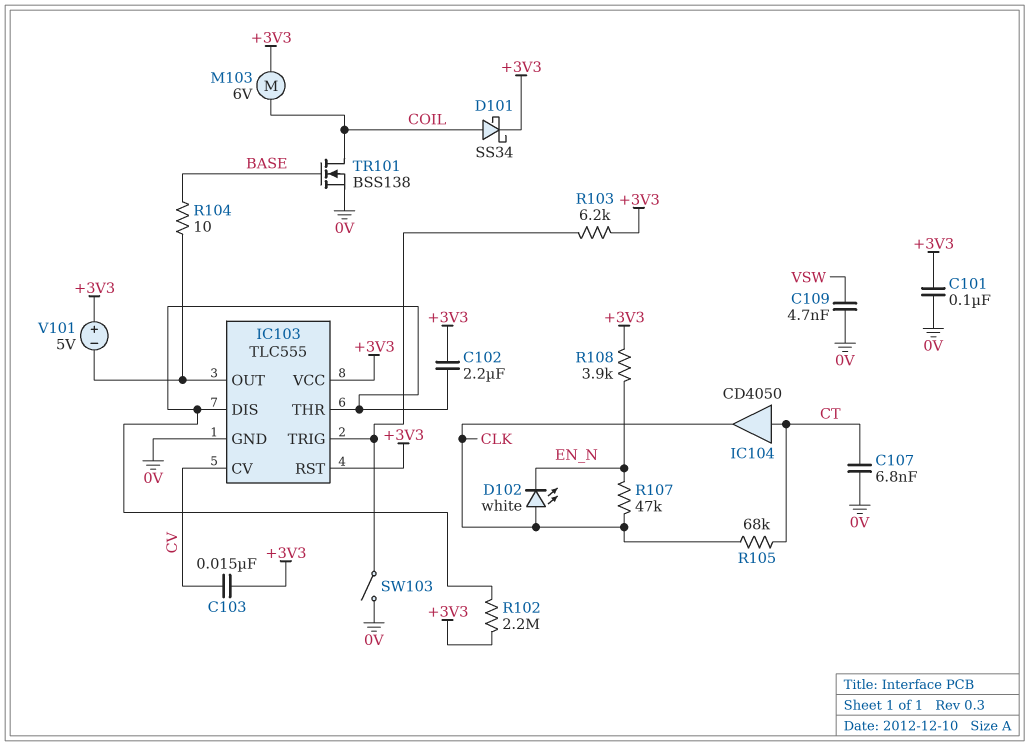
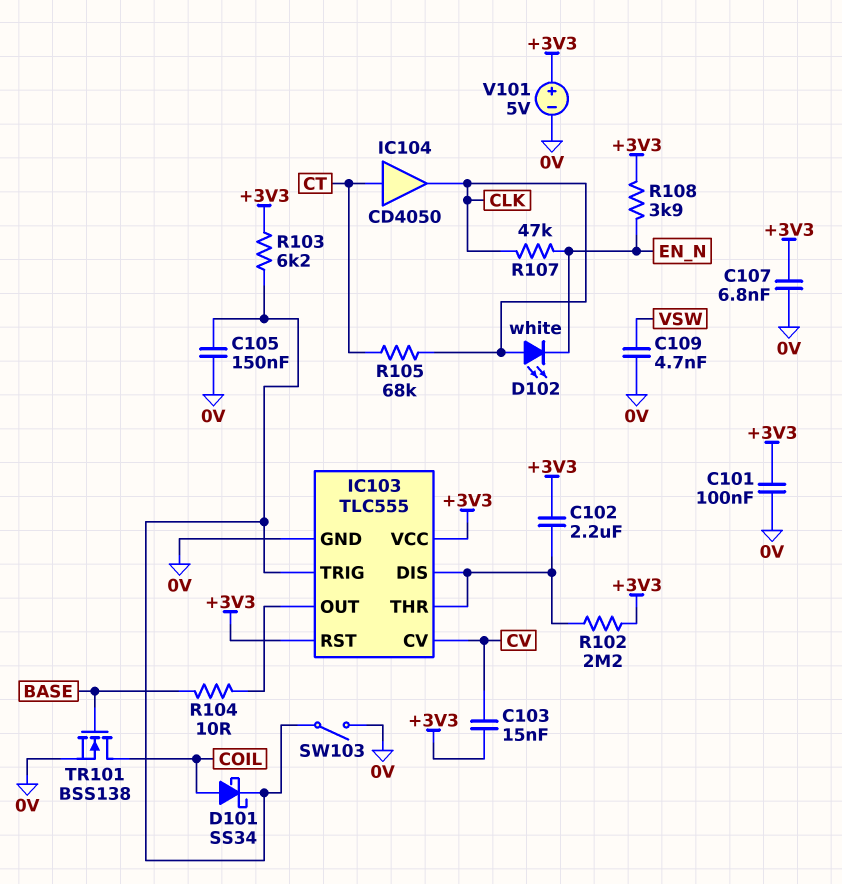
C105: none -> 150nF (0V, IC103/TRIG)
C107: 6.8nF (0V, CT) -> 6.8nF (+3V3, 0V)
D101: schottky SS34 (A COIL, K +3V3) -> schottky SS34 (A COIL, K IC103/TRIG)
M103: motor 6V (+3V3, COIL) -> none
V101: 5V (plus +3V3, minus IC103/OUT) -> 5V (plus +3V3, minus 0V)

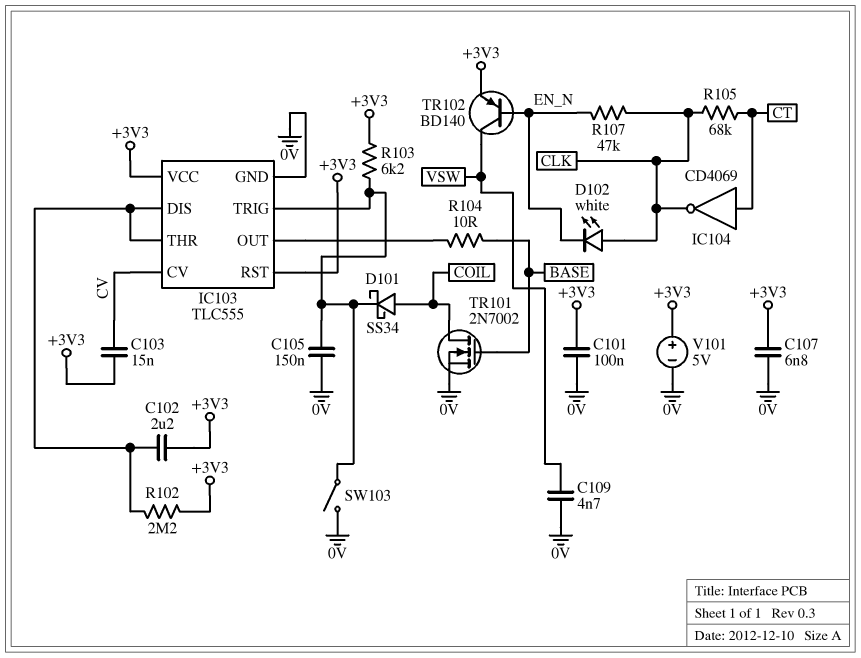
IC104: buffer CD4050 (in CT, out CLK) -> NOT CD4069 (in CT, out CLK)
R108: 3.9k (+3V3, EN_N) -> none
TR101: NMOS BSS138 (G BASE, D COIL, S 0V) -> NMOS 2N7002 (G BASE, D COIL, S 0V)
TR102: none -> PNP BD140 (B EN_N, C VSW, E +3V3)

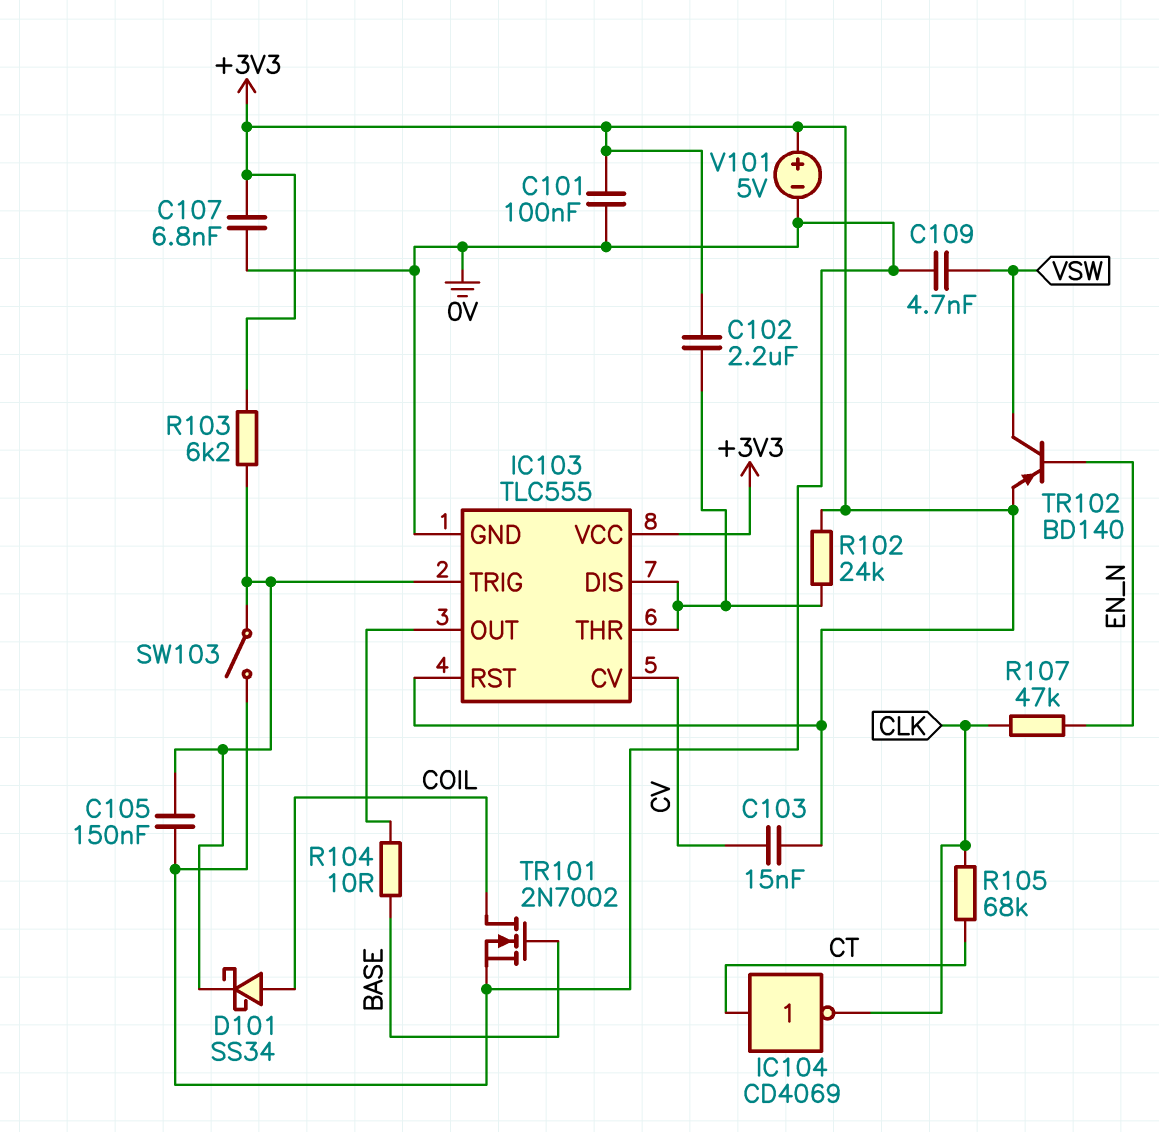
D102: LED white (A CLK, K EN_N) -> none
R102: 2.2M (+3V3, IC103/DIS) -> 24k (+3V3, IC103/DIS)

